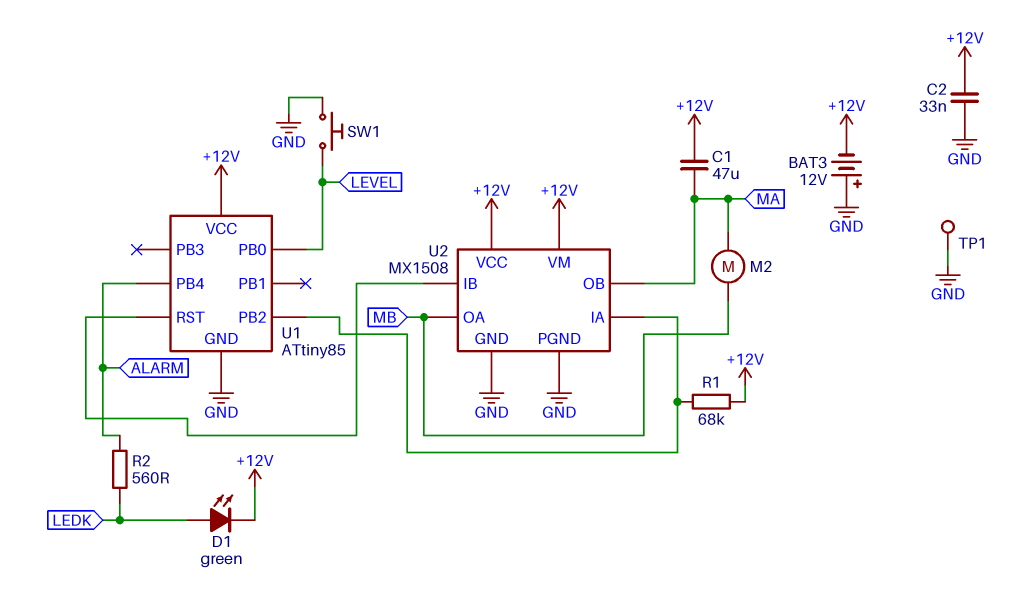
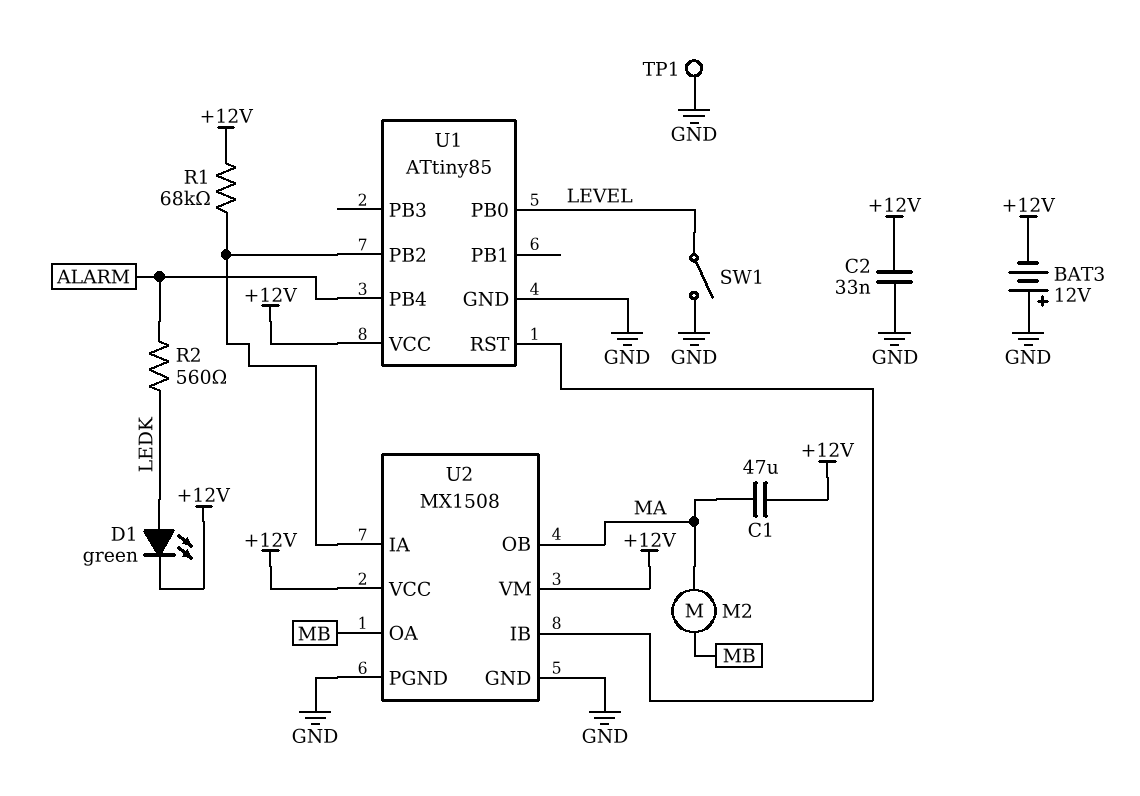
SW1: button (GND, LEVEL) -> switch (GND, LEVEL)

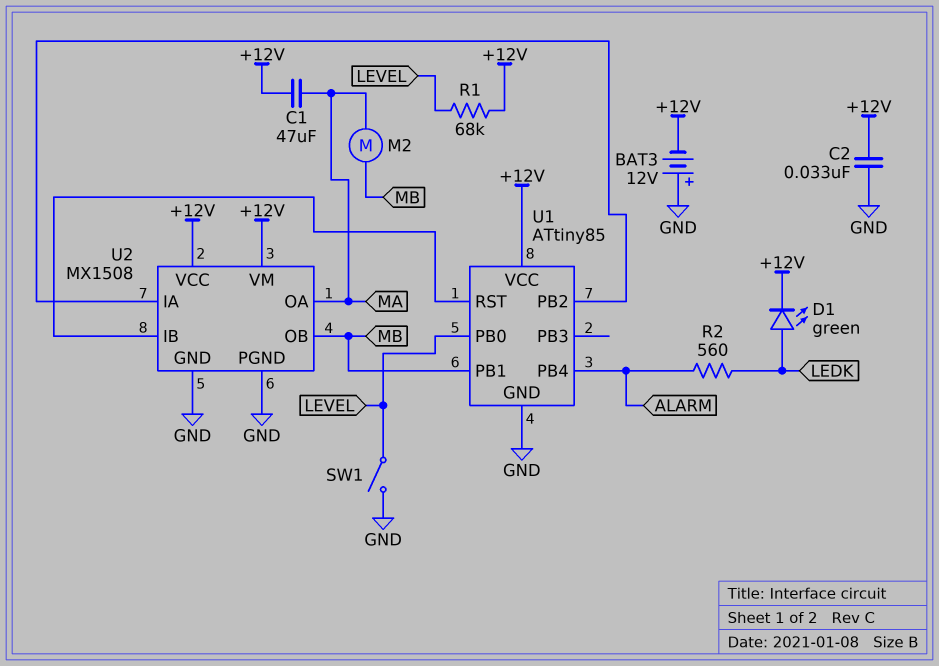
R1: 68k (+12V, U1/PB2) -> 68k (+12V, LEVEL)
TP1: test point (GND) -> none
U1 pin PB1: none -> MB
U2 pin OA: MB -> MA
U2 pin OB: MA -> MB

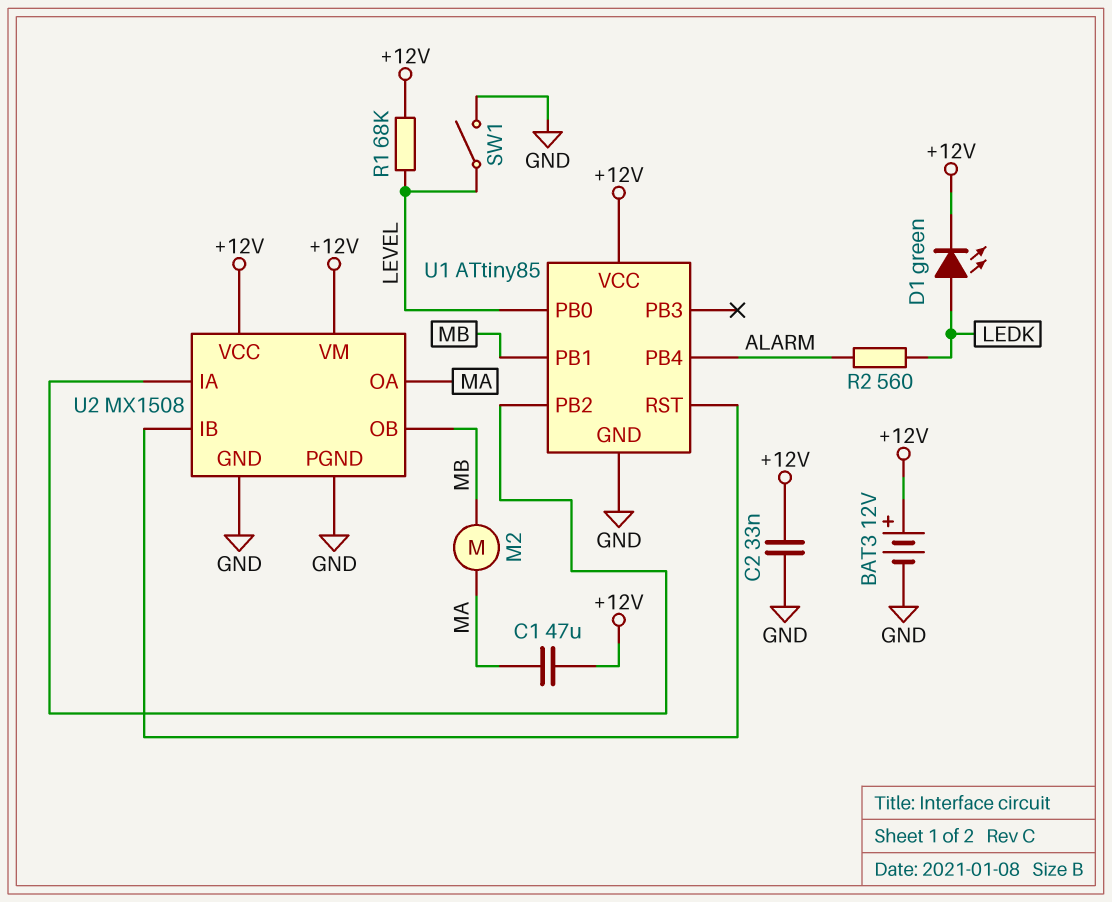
BAT3: 12V (plus GND, minus +12V) -> 12V (plus +12V, minus GND)

